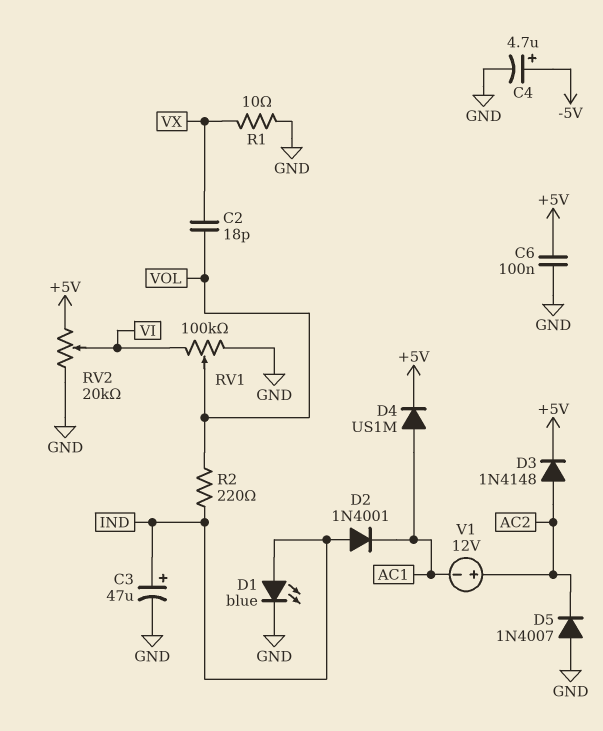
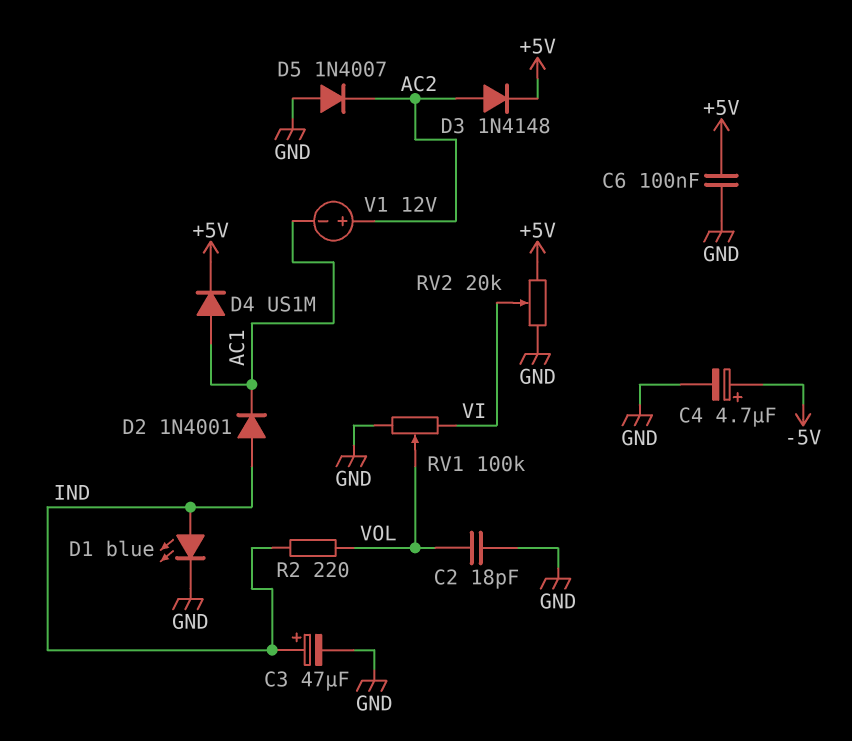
C2: 18pF (VOL, VX) -> 18pF (GND, VOL)
R1: 10 (GND, VX) -> none

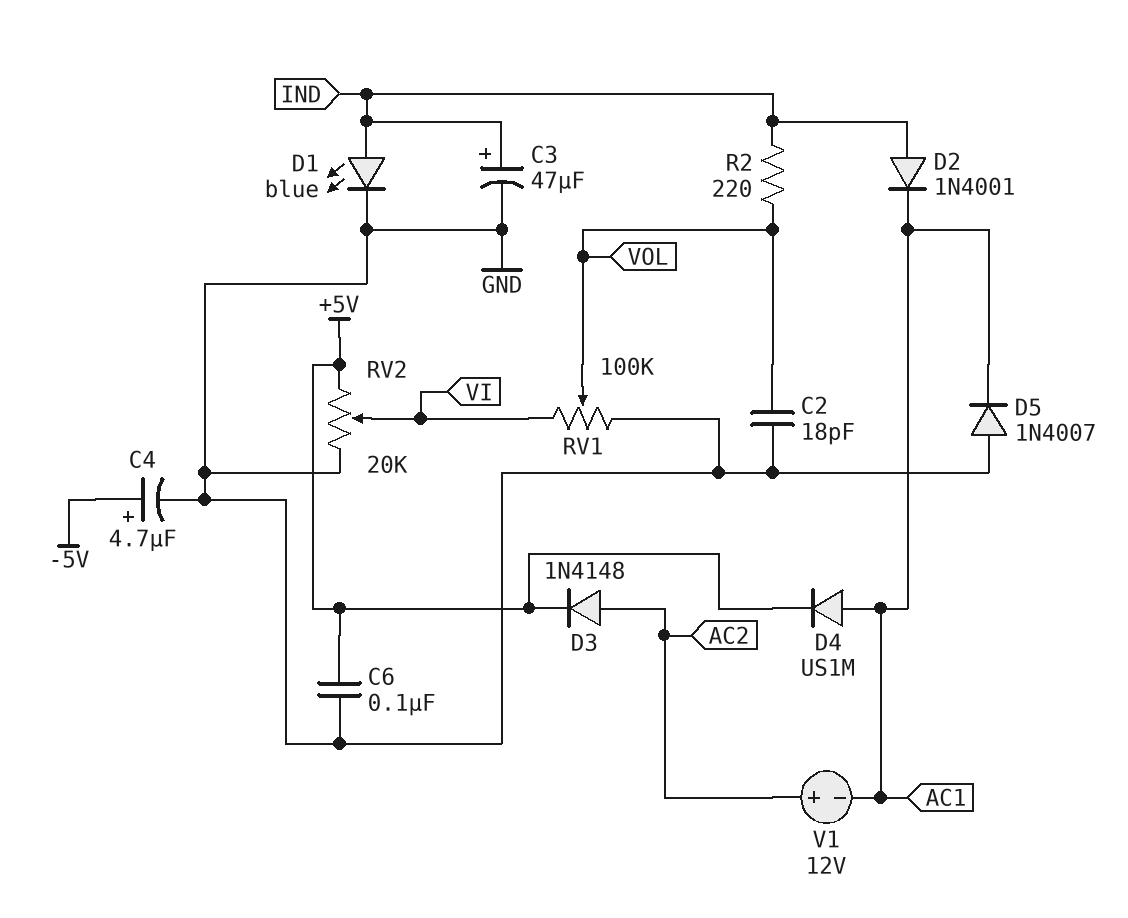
D5: diode 1N4007 (A GND, K AC2) -> diode 1N4007 (A GND, K AC1)

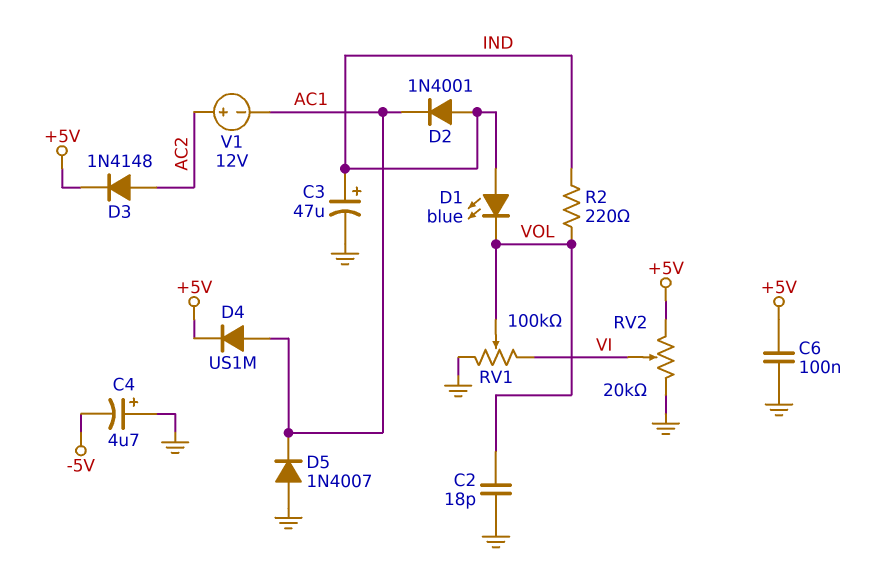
C4: 4.7uF (plus -5V, minus GND) -> 4.7uF (plus GND, minus -5V)
D1: LED blue (A IND, K GND) -> LED blue (A IND, K VOL)

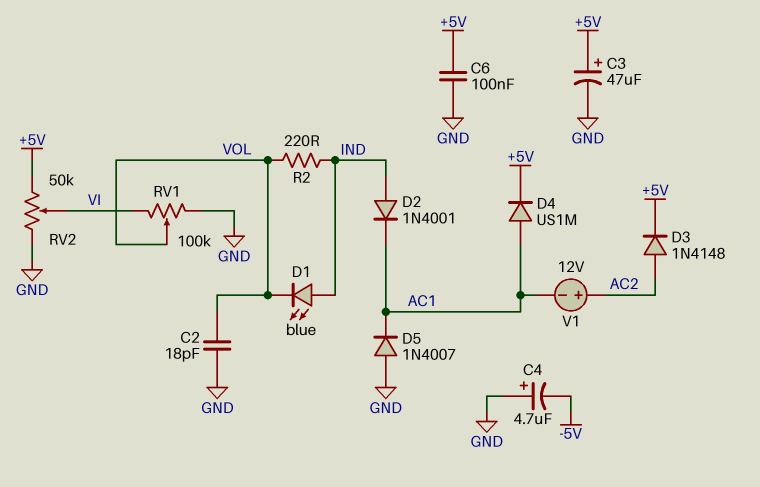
C3: 47uF (plus IND, minus GND) -> 47uF (plus +5V, minus GND)
RV2: 20k (+5V, GND, wiper VI) -> 50k (+5V, GND, wiper VI)

